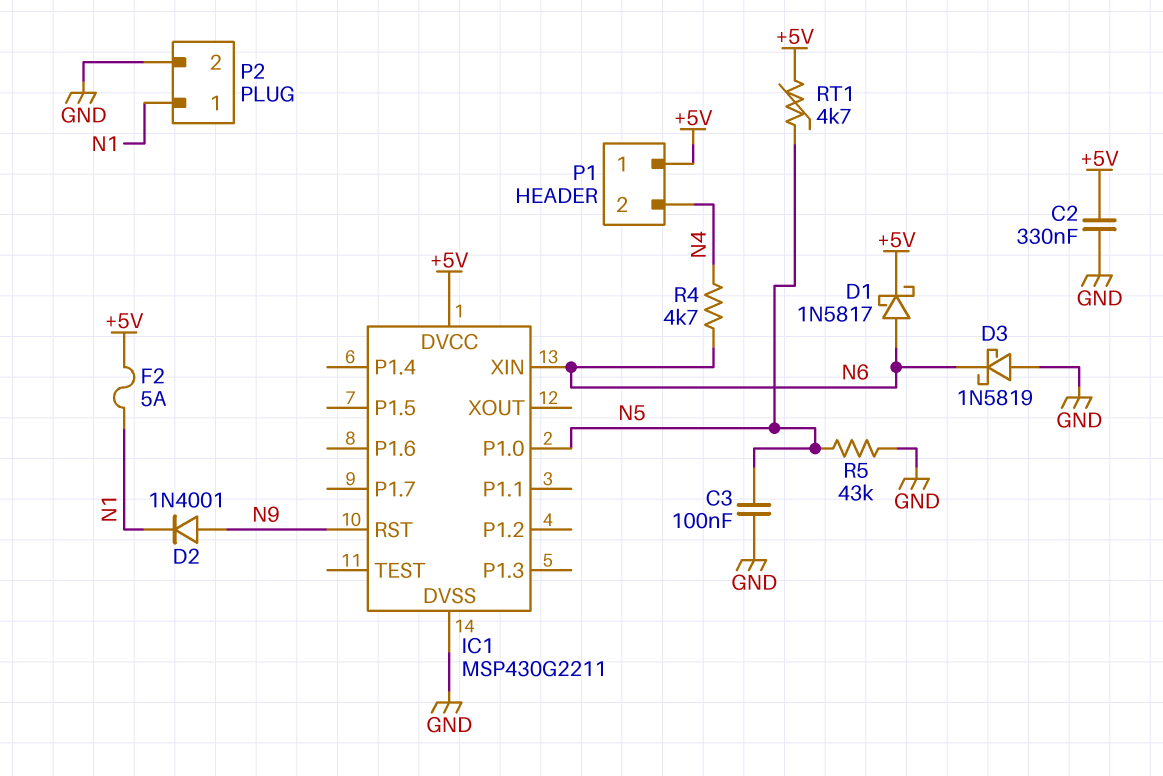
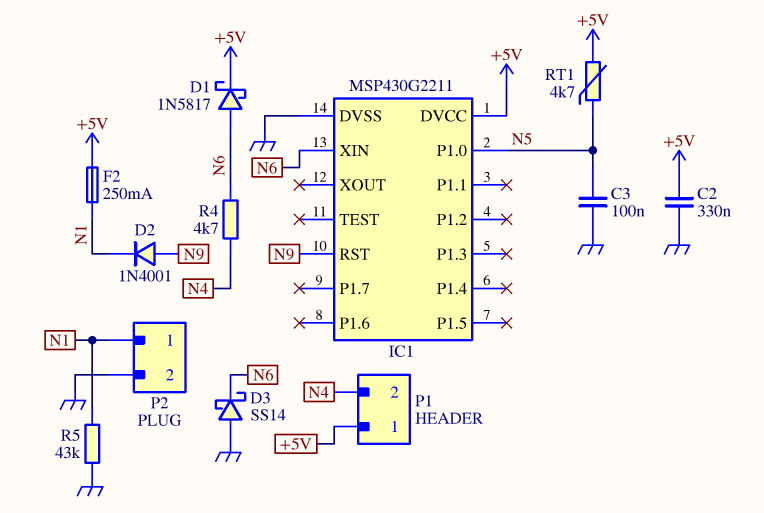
D3: schottky 1N5819 (A GND, K N6) -> schottky SS14 (A GND, K N6)
F2: 5A (+5V, N1) -> 250mA (+5V, N1)
R5: 43k (GND, N5) -> 43k (GND, N1)

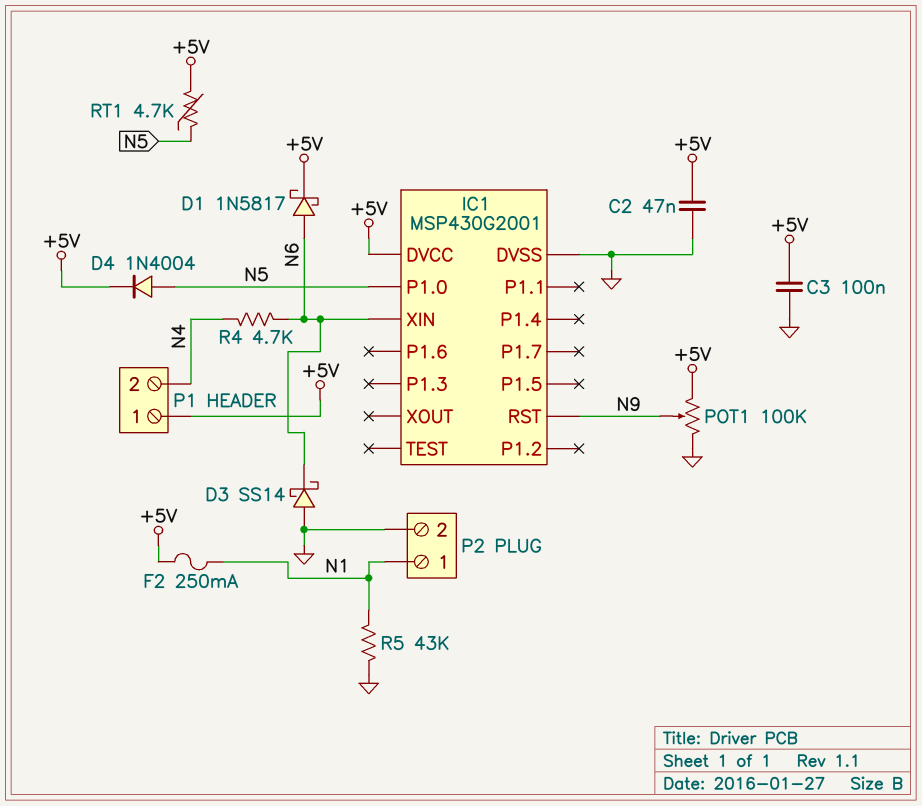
C2: 330nF (+5V, GND) -> 47nF (+5V, GND)
C3: 100nF (GND, N5) -> 100nF (+5V, GND)
D2: diode 1N4001 (A N9, K N1) -> none
D4: none -> diode 1N4004 (A N5, K +5V)
IC1: MSP430G2211 -> MSP430G2001
POT1: none -> 100k (+5V, GND, wiper N9)

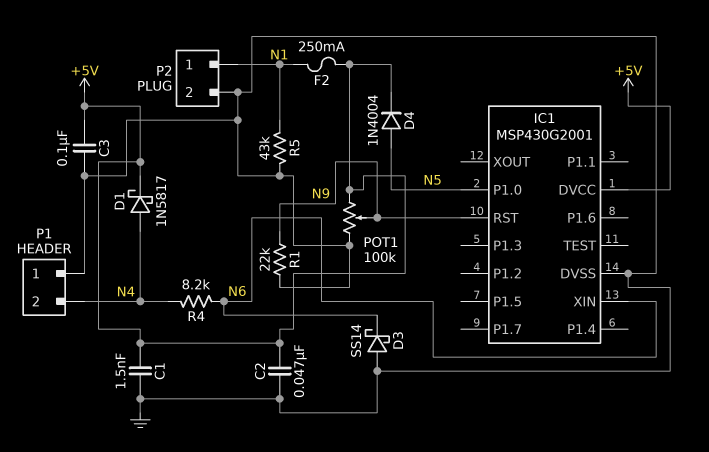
C1: none -> 1.5nF (+5V, GND)
D1: schottky 1N5817 (A N6, K +5V) -> schottky 1N5817 (A N4, K +5V)
P1 pin 1: +5V -> GND
R1: none -> 22k (GND, N9)
R4: 4.7k (N4, N6) -> 8.2k (N4, N6)
RT1: 4.7k (+5V, N5) -> none

